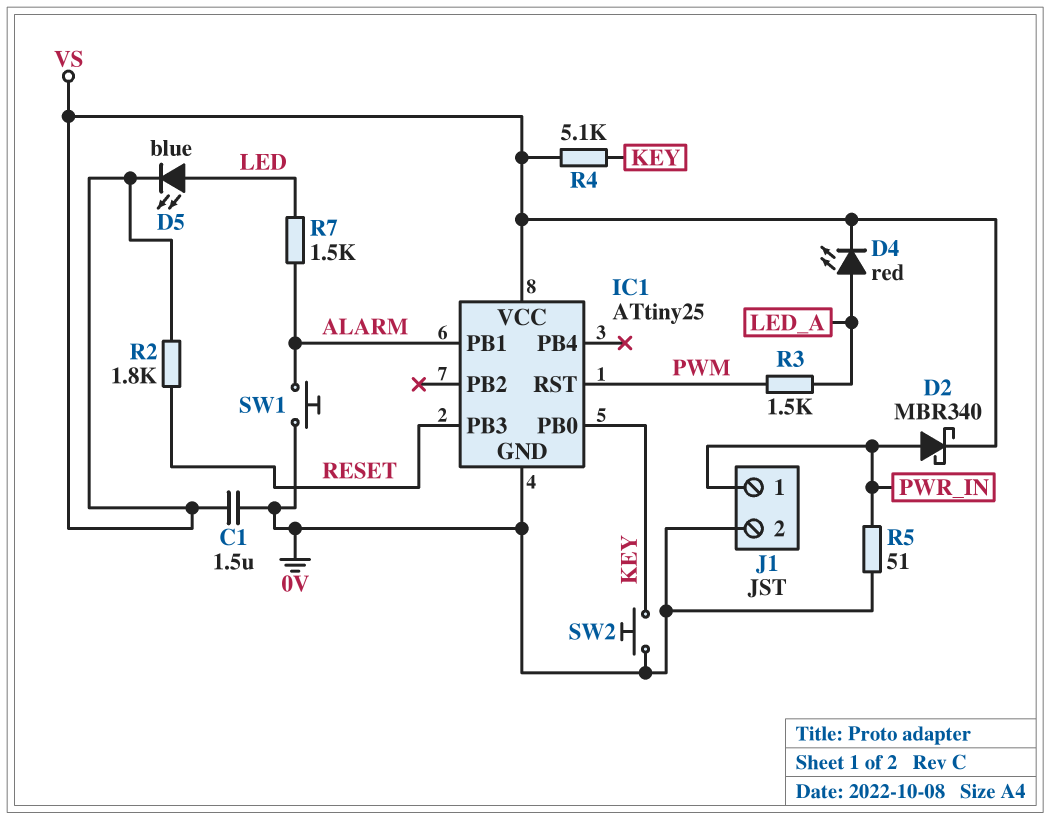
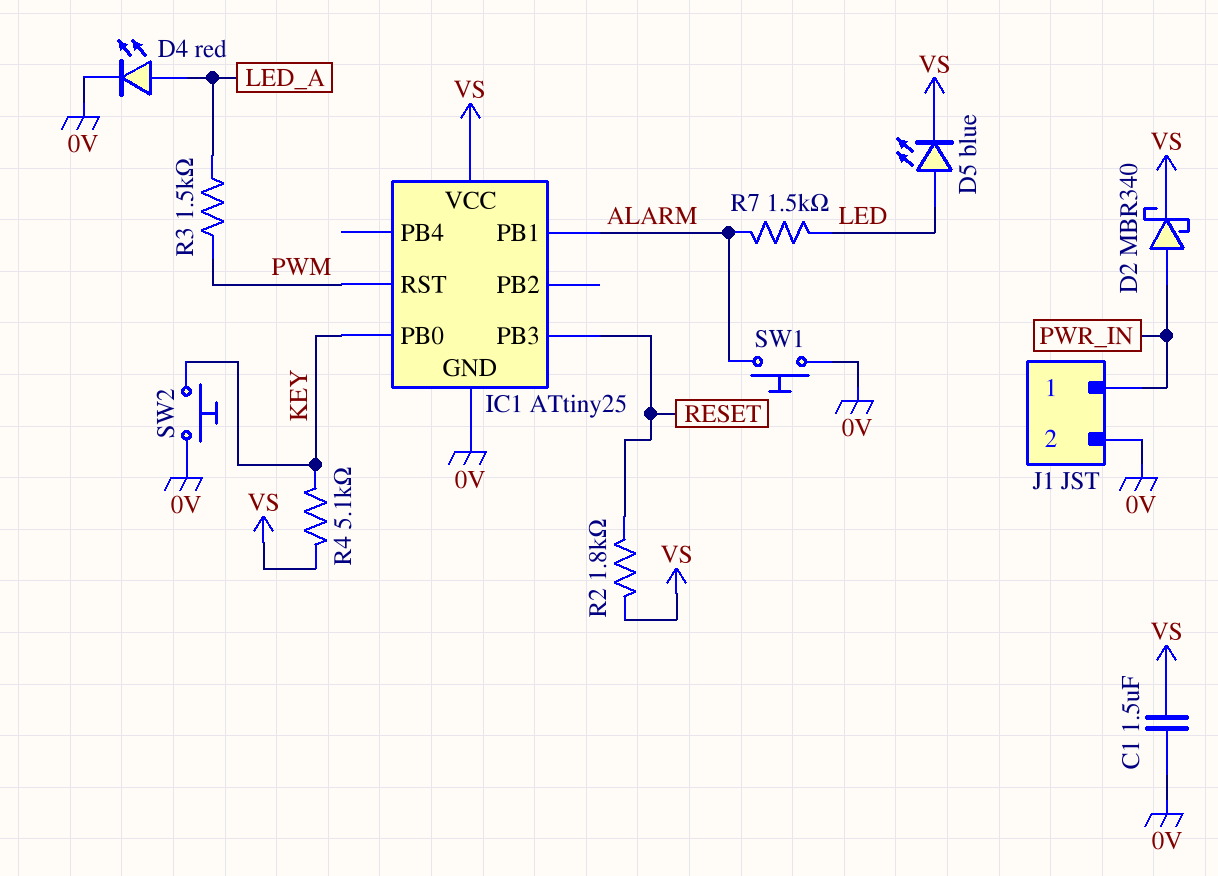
D4: LED red (A LED_A, K VS) -> LED red (A LED_A, K 0V)
R5: 51 (0V, PWR_IN) -> none

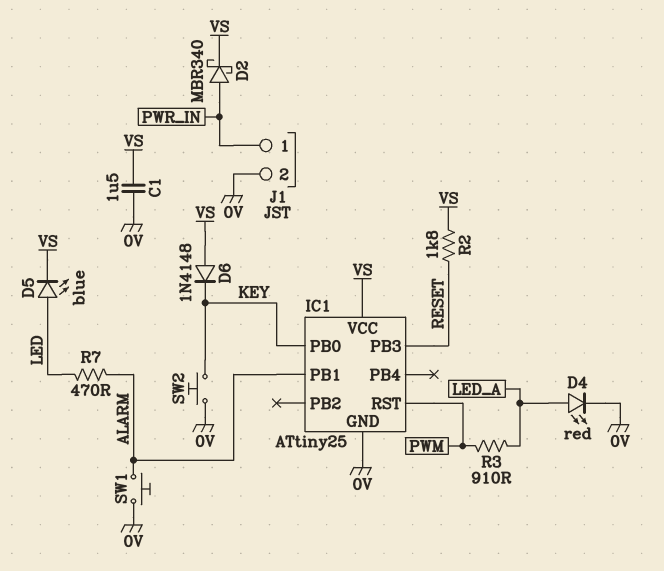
D6: none -> diode 1N4148 (A VS, K KEY)
R3: 1.5k (LED_A, PWM) -> 910 (LED_A, PWM)
R4: 5.1k (KEY, VS) -> none
R7: 1.5k (ALARM, LED) -> 470 (ALARM, LED)

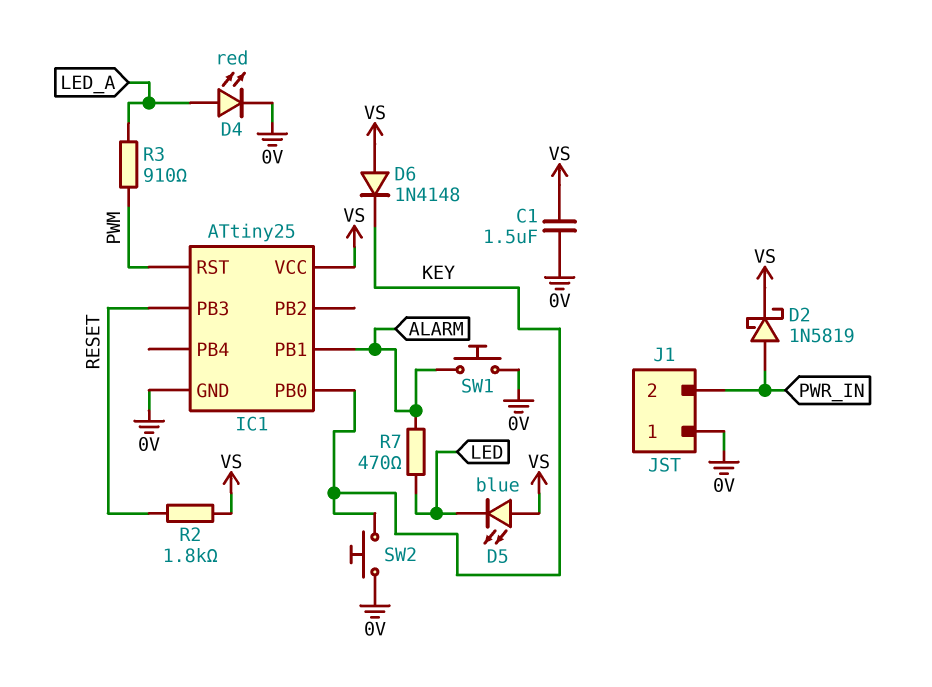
D2: schottky MBR340 (A PWR_IN, K VS) -> schottky 1N5819 (A PWR_IN, K VS)
D5: LED blue (A LED, K VS) -> LED blue (A VS, K LED)
J1 pin 1: PWR_IN -> 0V
J1 pin 2: 0V -> PWR_IN

